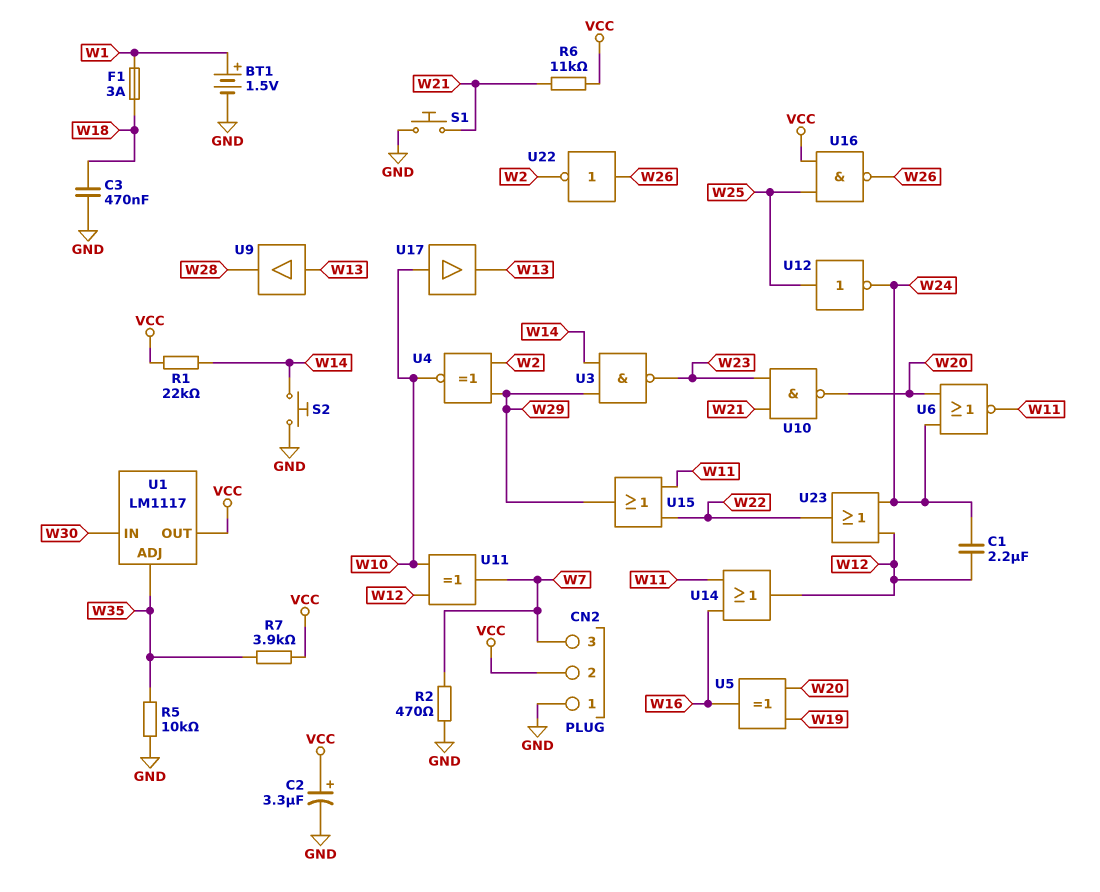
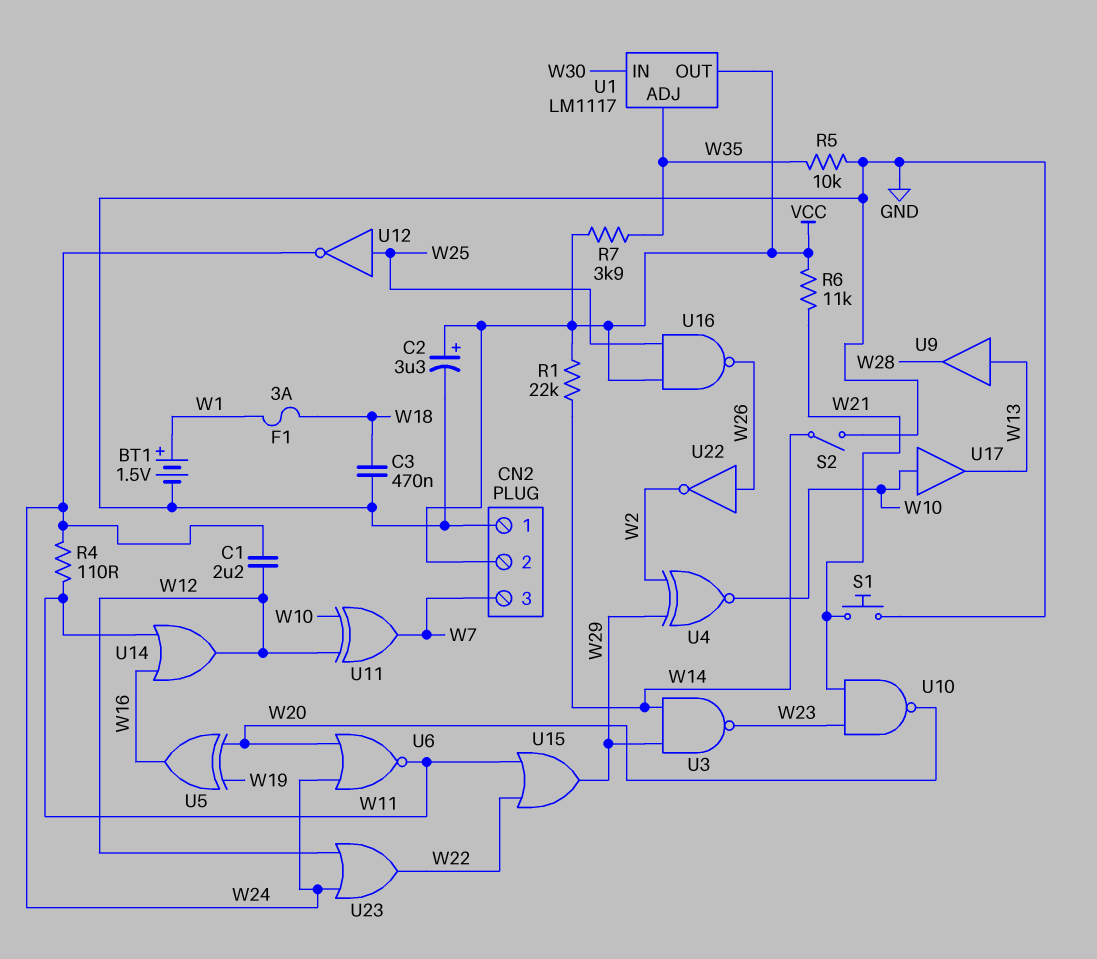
R2: 470 (GND, W7) -> none
R4: none -> 110 (W11, W24)
S2: button (GND, W14) -> switch (GND, W14)

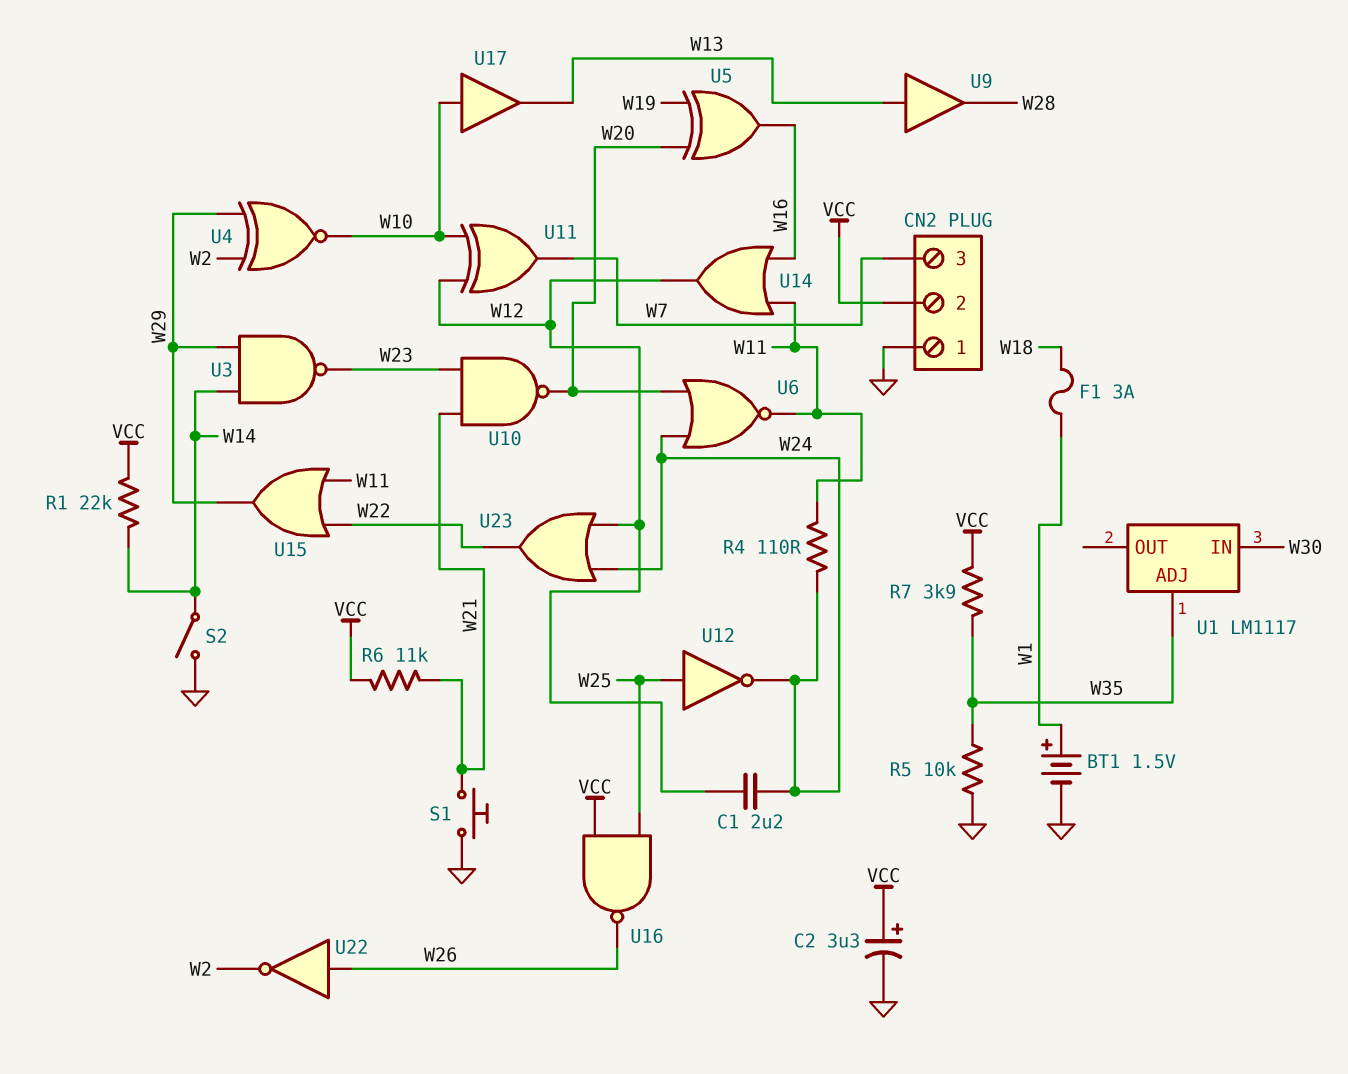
C3: 470nF (GND, W18) -> none
U1 pin OUT: VCC -> none

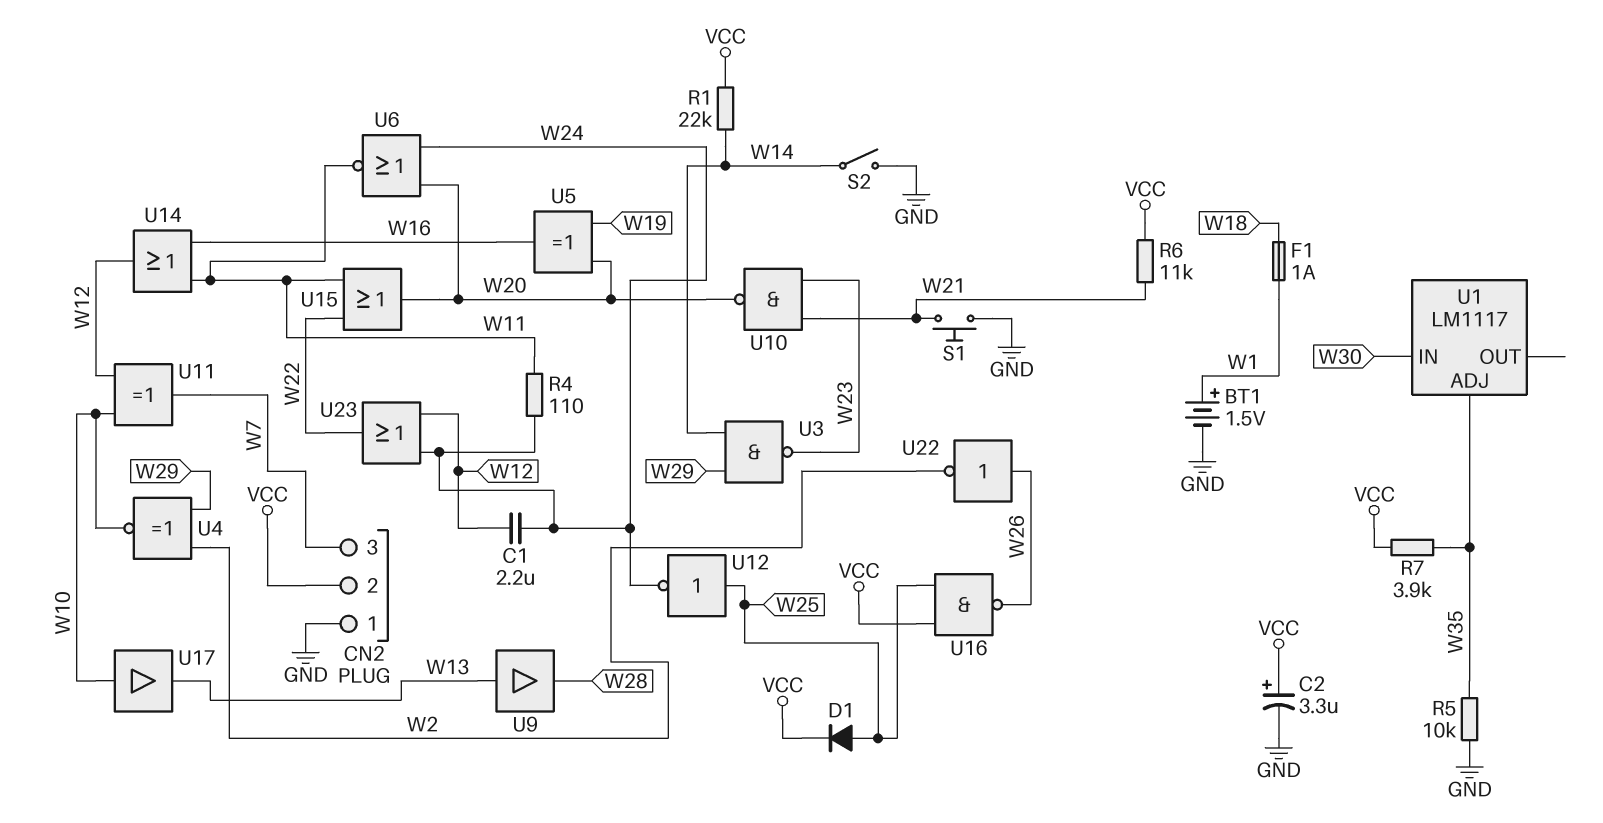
D1: none -> diode (A W25, K VCC)
F1: 3A (W1, W18) -> 1A (W1, W18)
U15: OR (in W11, in W22, out W29) -> OR (in W11, in W22, out W20)

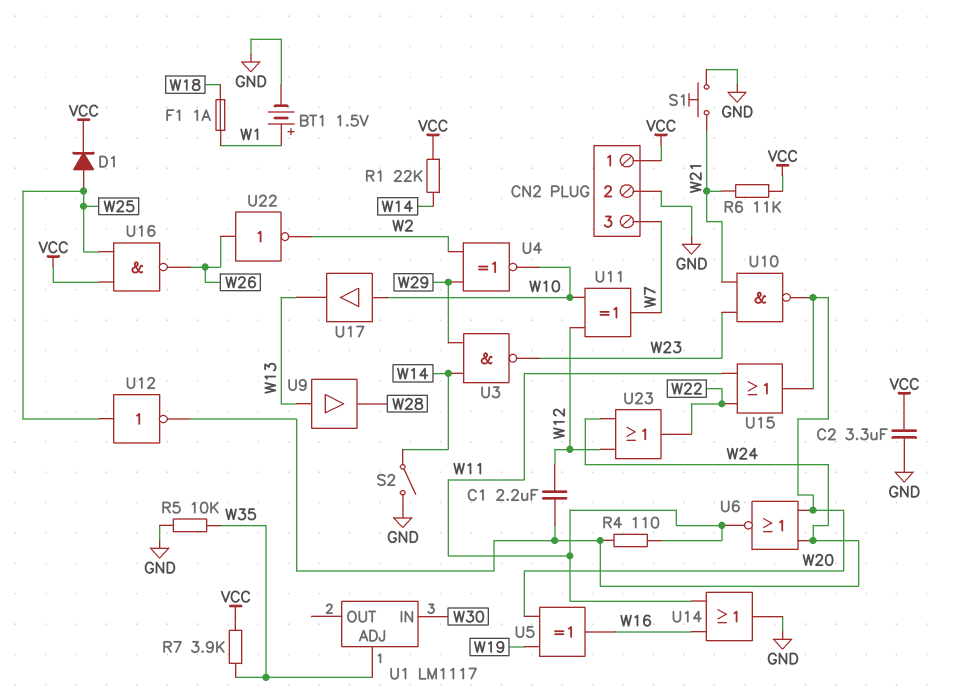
C2: 3.3uF (plus VCC, minus GND) -> 3.3uF (GND, VCC)
CN2 pin 1: GND -> VCC
CN2 pin 2: VCC -> GND
U14: OR (in W11, in W16, out W12) -> OR (in W11, in W16, out GND)

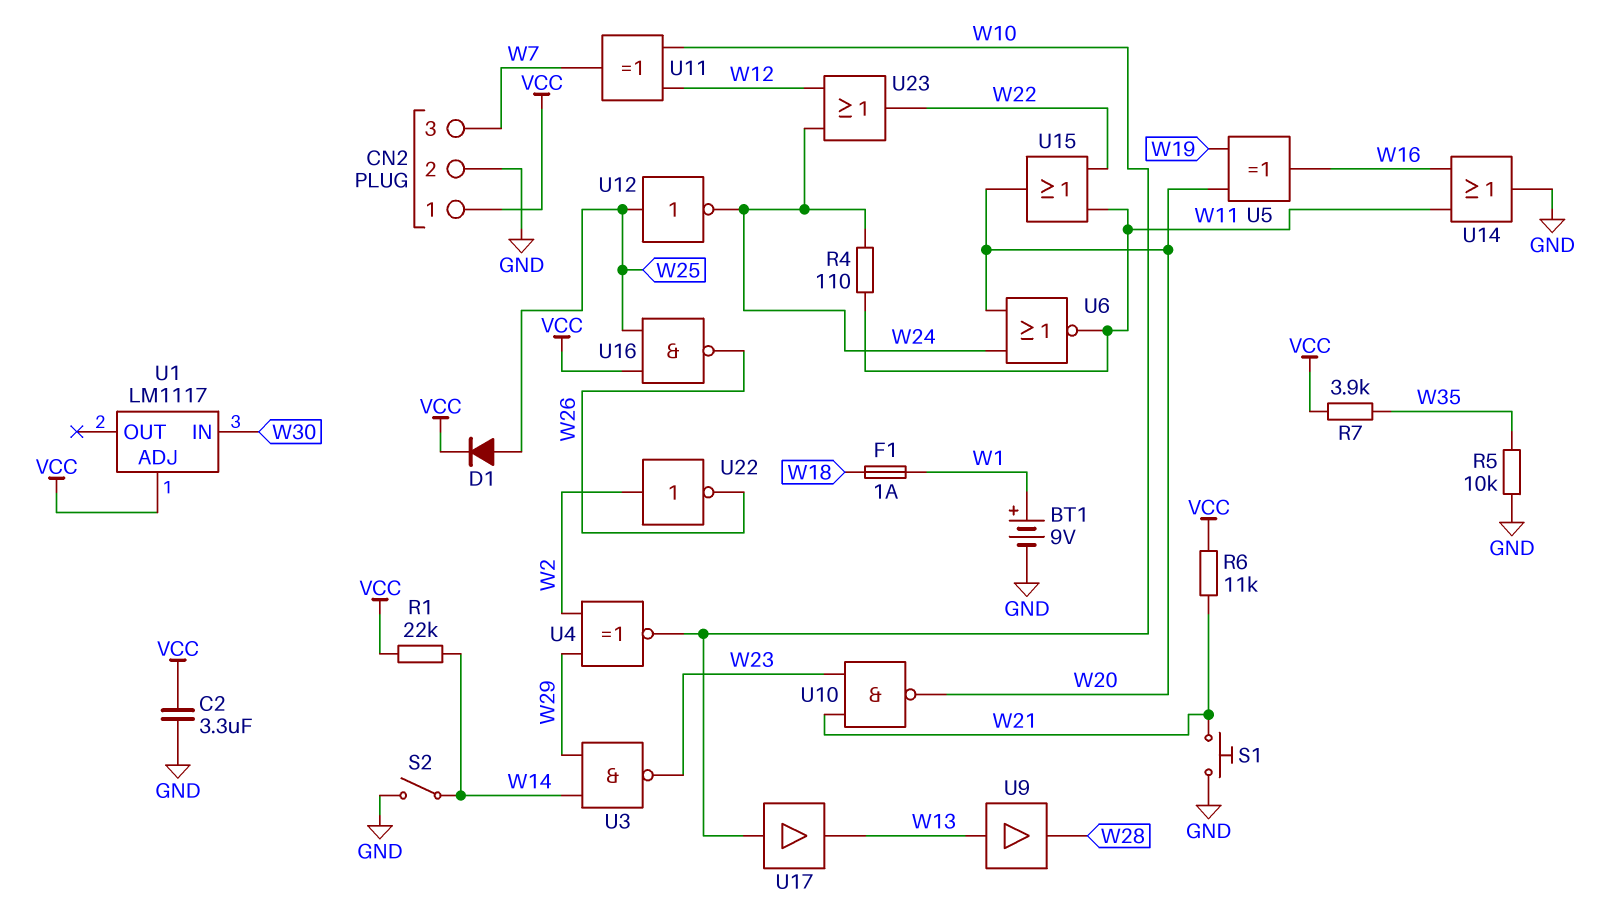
BT1: 1.5V (plus W1, minus GND) -> 9V (plus W1, minus GND)
C1: 2.2uF (W12, W24) -> none
U1 pin ADJ: W35 -> VCC
U22: NOT (in W26, out W2) -> NOT (in W2, out W26)

